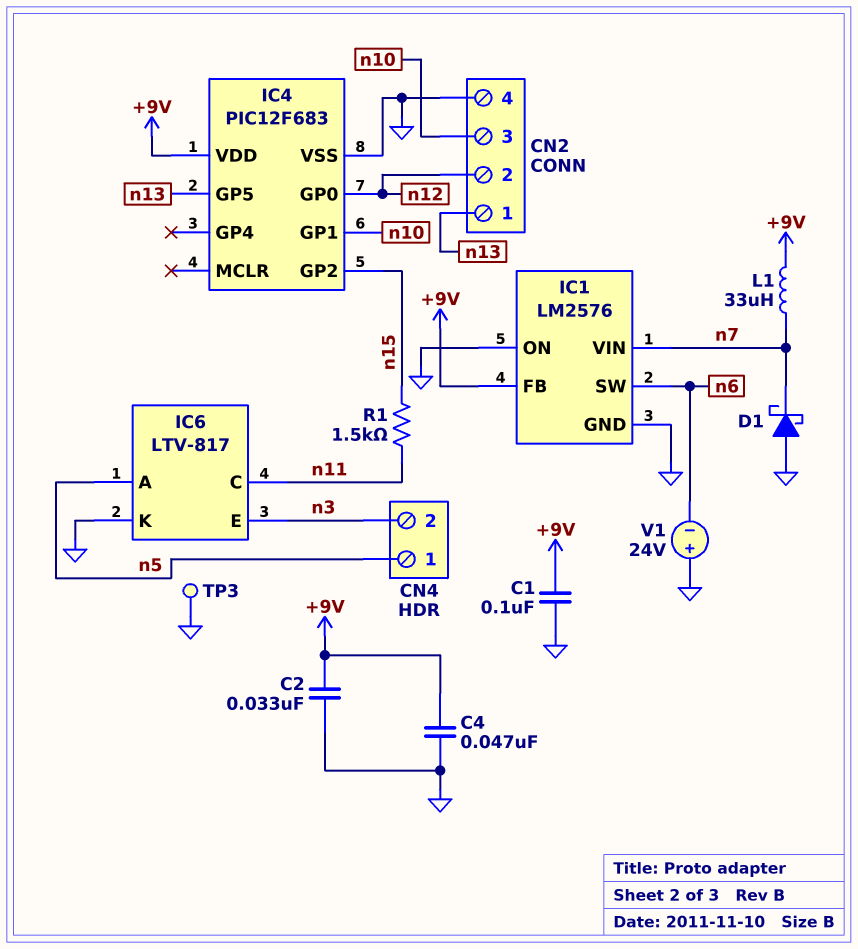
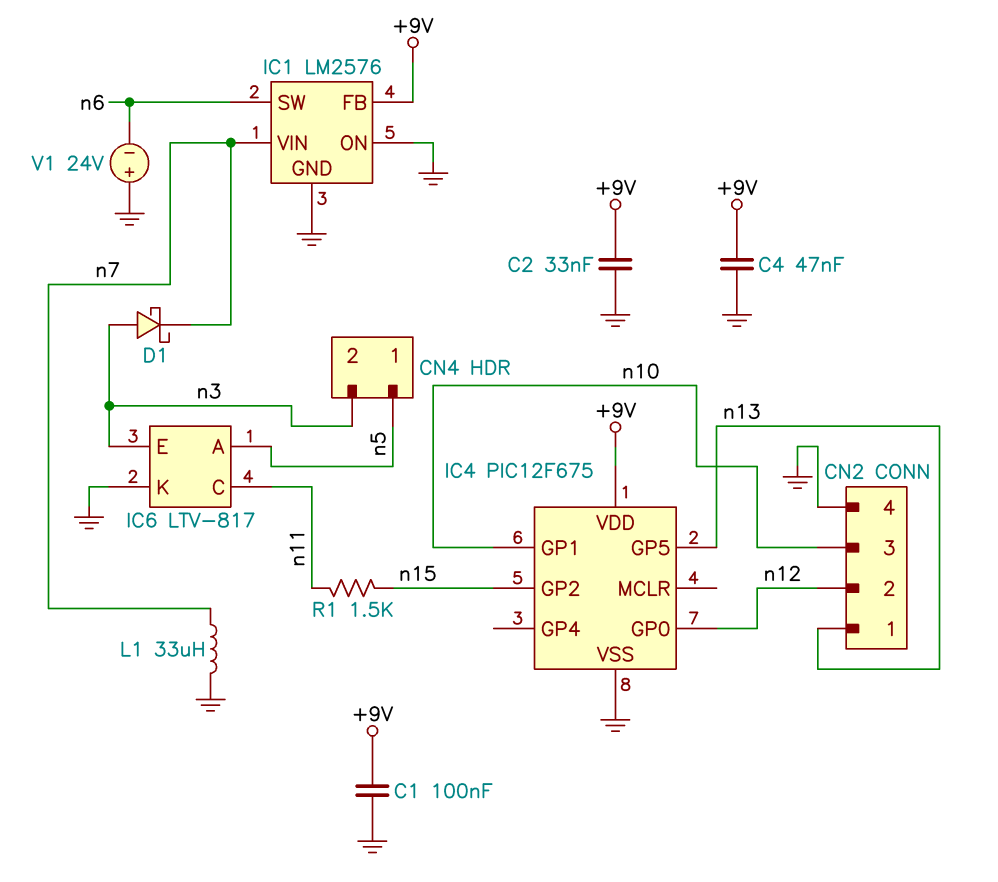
D1: schottky (A GND, K n7) -> schottky (A n3, K n7)
IC4: PIC12F683 -> PIC12F675
L1: 33uH (+9V, n7) -> 33uH (GND, n7)
TP3: test point (GND) -> none

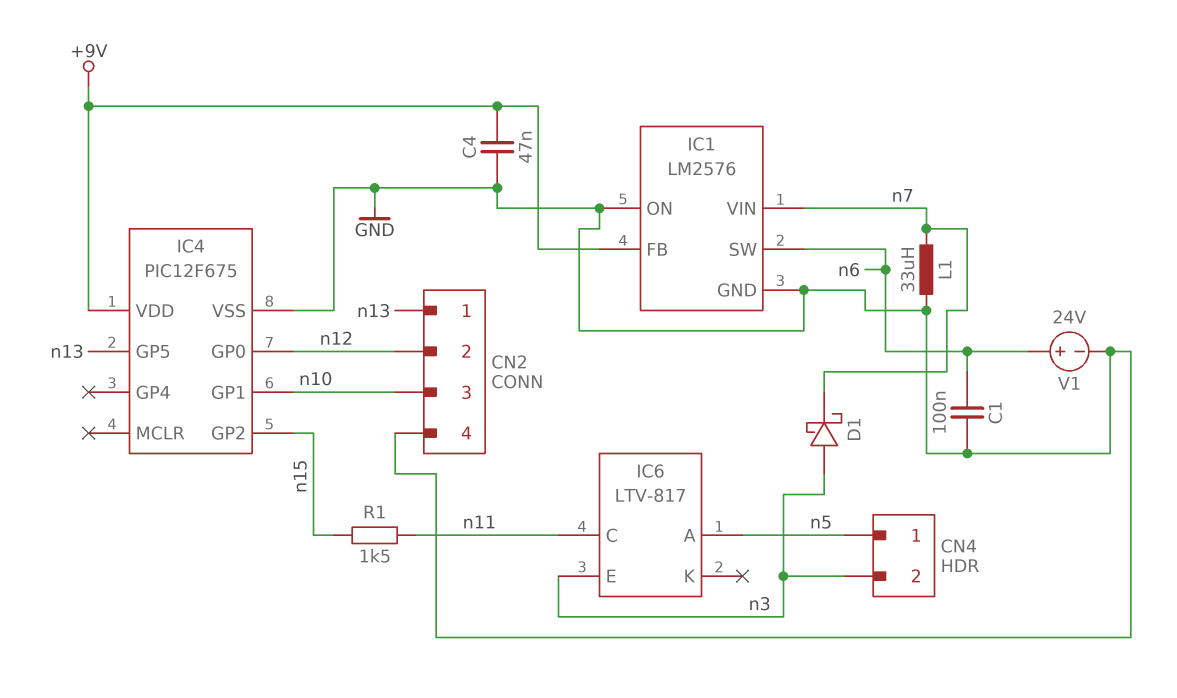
C1: 100nF (+9V, GND) -> 100nF (GND, n6)
C2: 33nF (+9V, GND) -> none
IC6 pin K: GND -> none
V1: 24V (plus GND, minus n6) -> 24V (plus n6, minus GND)

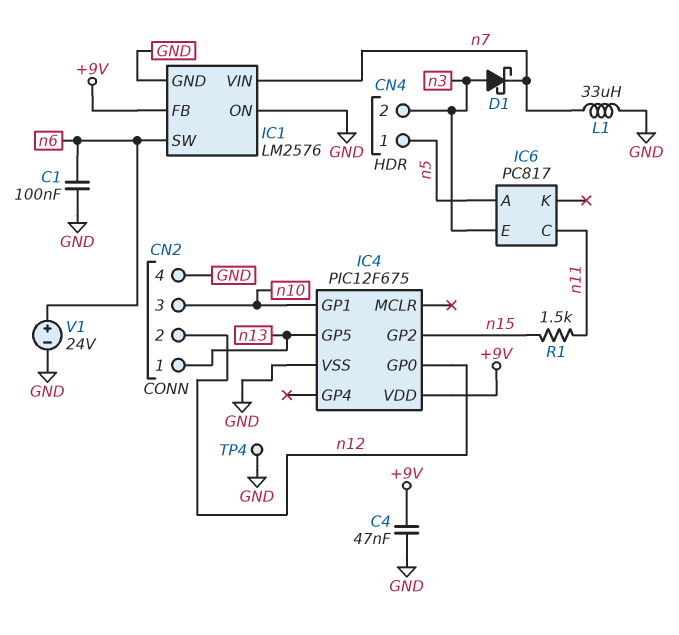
IC6: LTV-817 -> PC817
TP4: none -> test point (GND)

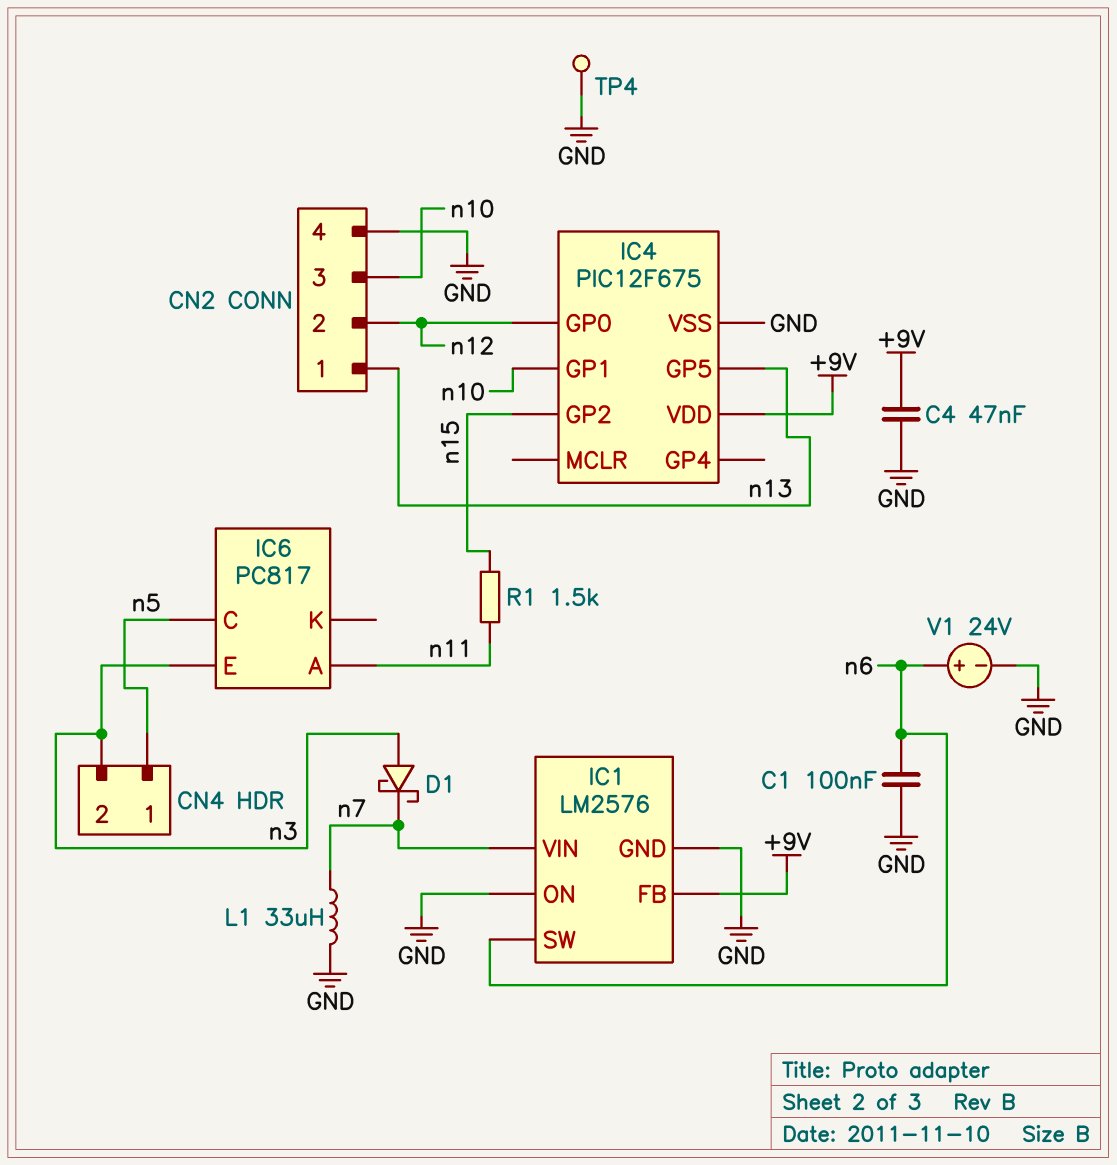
IC6 pin A: n5 -> n11
IC6 pin C: n11 -> n5

